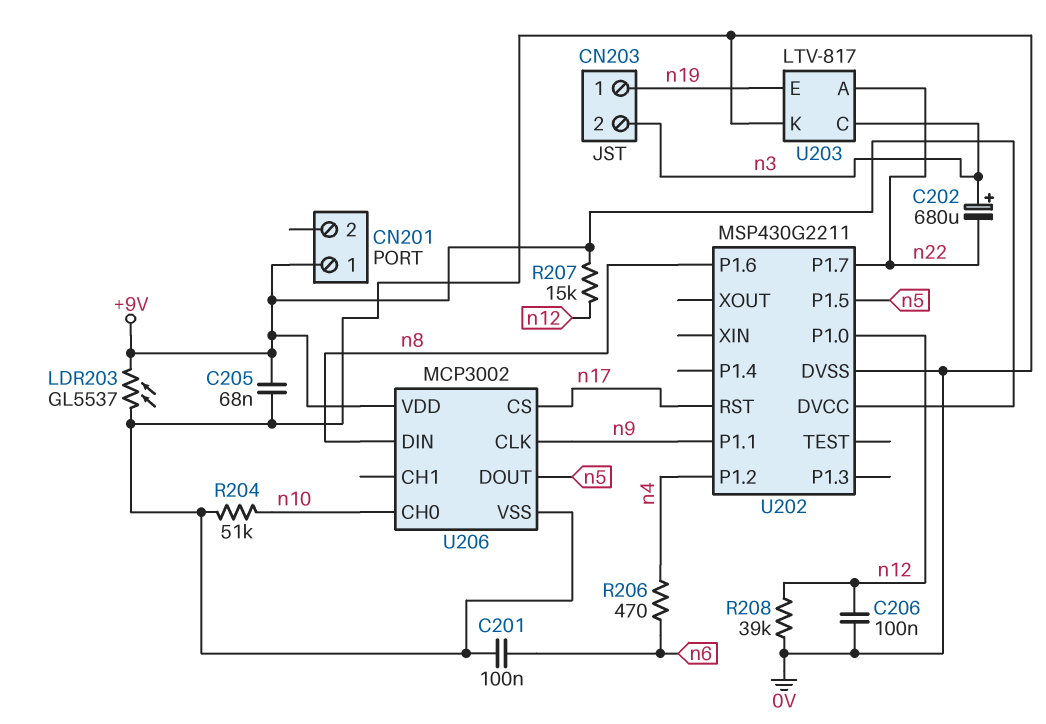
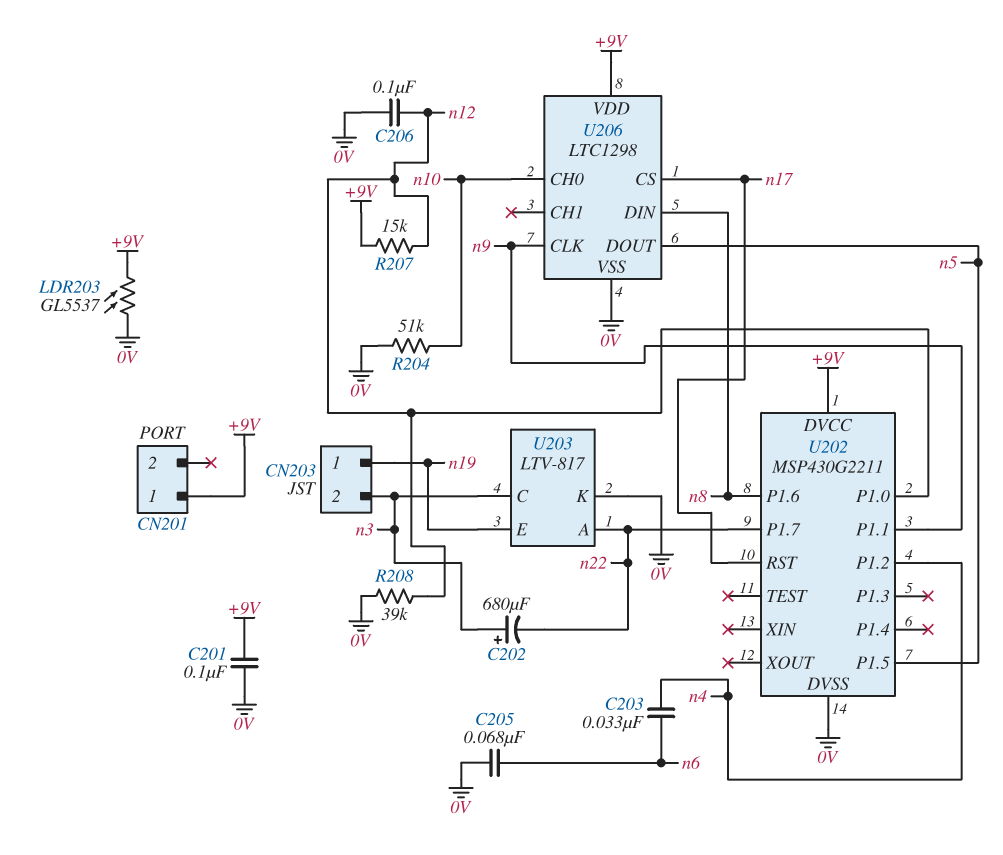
C201: 100nF (0V, n6) -> 100nF (+9V, 0V)
C203: none -> 33nF (n4, n6)
C205: 68nF (+9V, 0V) -> 68nF (0V, n6)
R206: 470 (n4, n6) -> none
U206: MCP3002 -> LTC1298

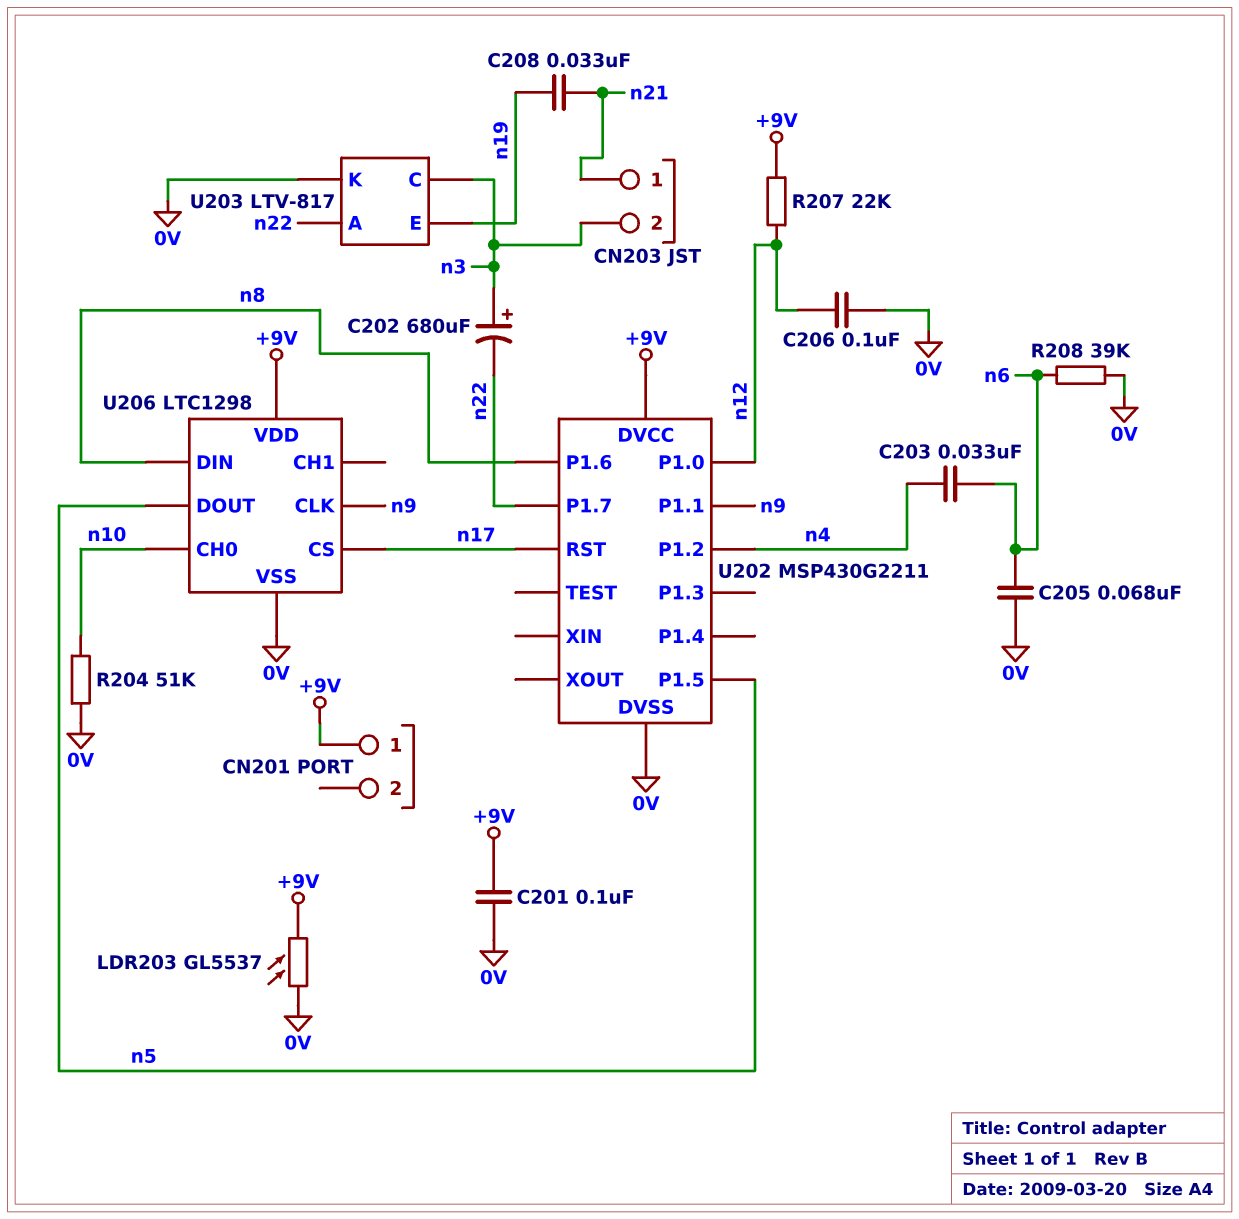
C208: none -> 33nF (n19, n21)
CN203 pin 1: n19 -> n21
R207: 15k (+9V, n12) -> 22k (+9V, n12)
R208: 39k (0V, n12) -> 39k (0V, n6)

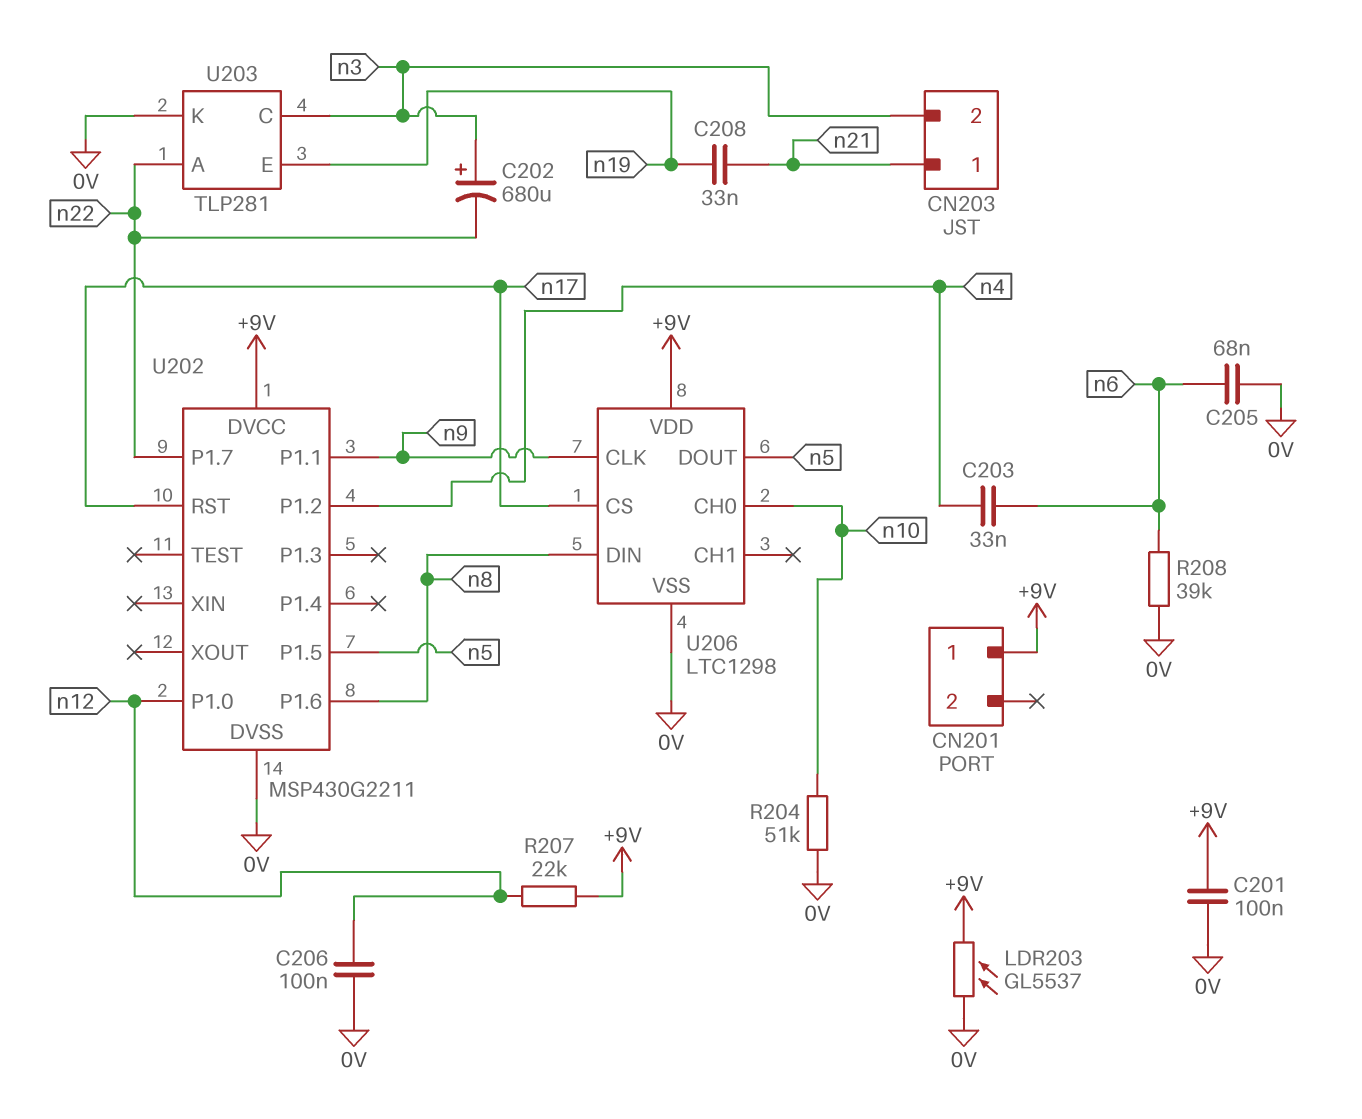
U203: LTV-817 -> TLP281

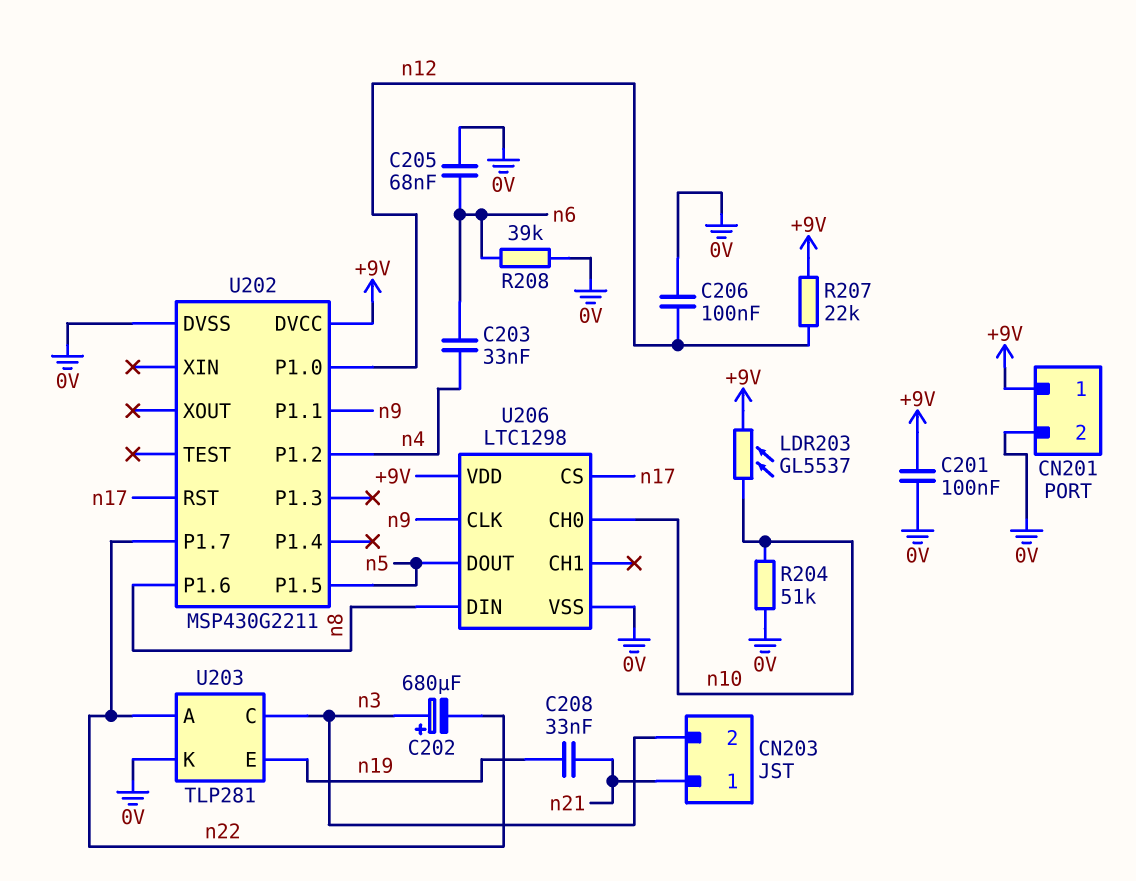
CN201 pin 2: none -> 0V
LDR203: GL5537 (+9V, 0V) -> GL5537 (+9V, n10)

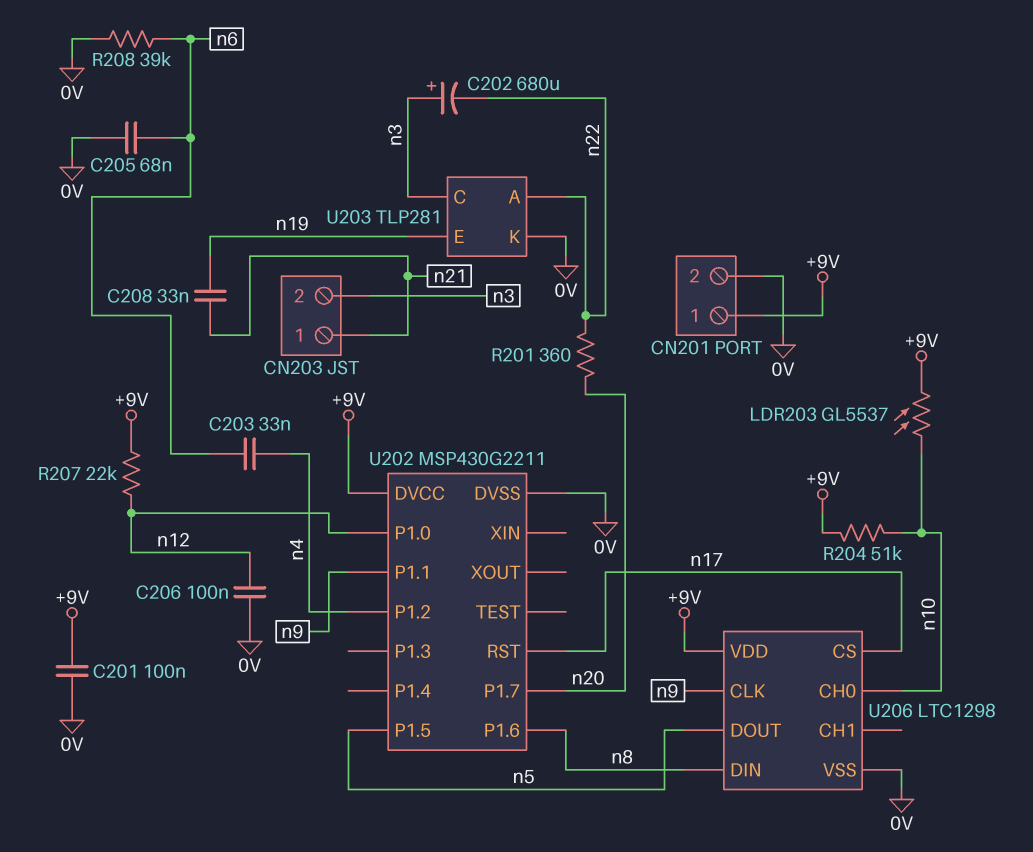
R201: none -> 360 (n20, n22)
R204: 51k (0V, n10) -> 51k (+9V, n10)
U202 pin P1.7: n22 -> n20

